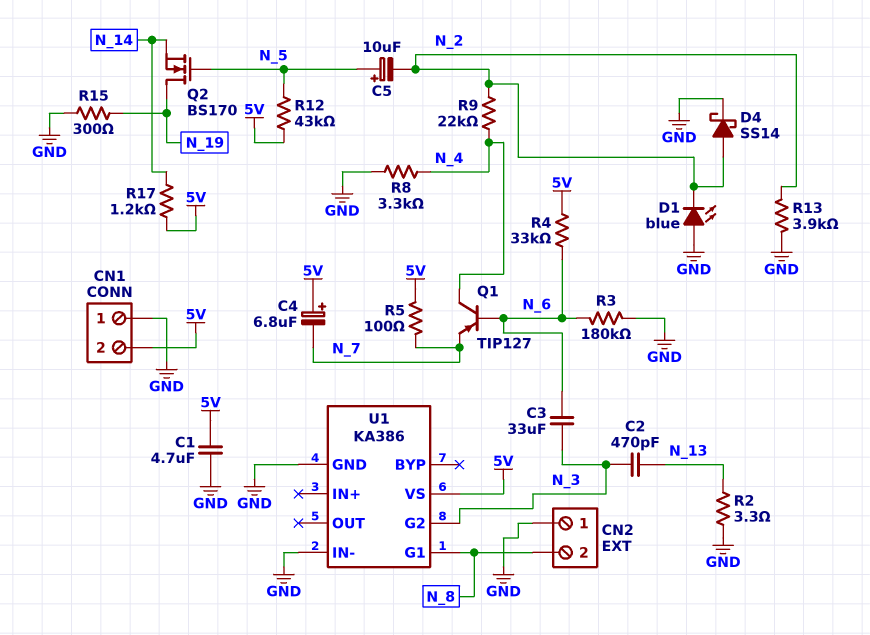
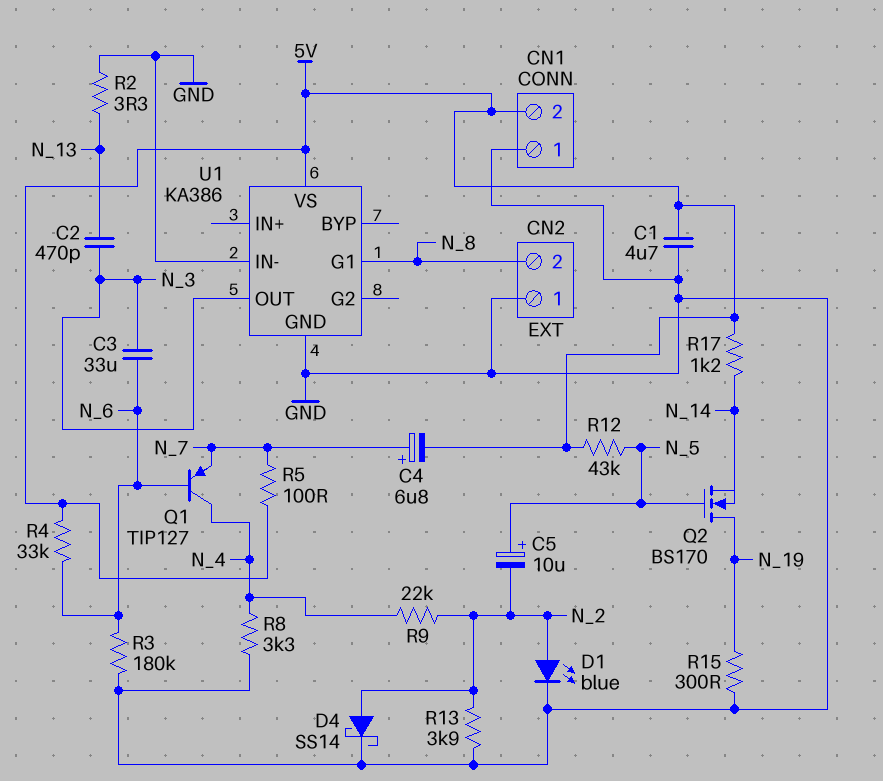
C4: 6.8uF (plus 5V, minus N_7) -> 6.8uF (plus N_7, minus 5V)
D1: LED blue (A GND, K N_2) -> LED blue (A N_2, K GND)
U1 pin G2: N_3 -> none
U1 pin OUT: none -> N_3

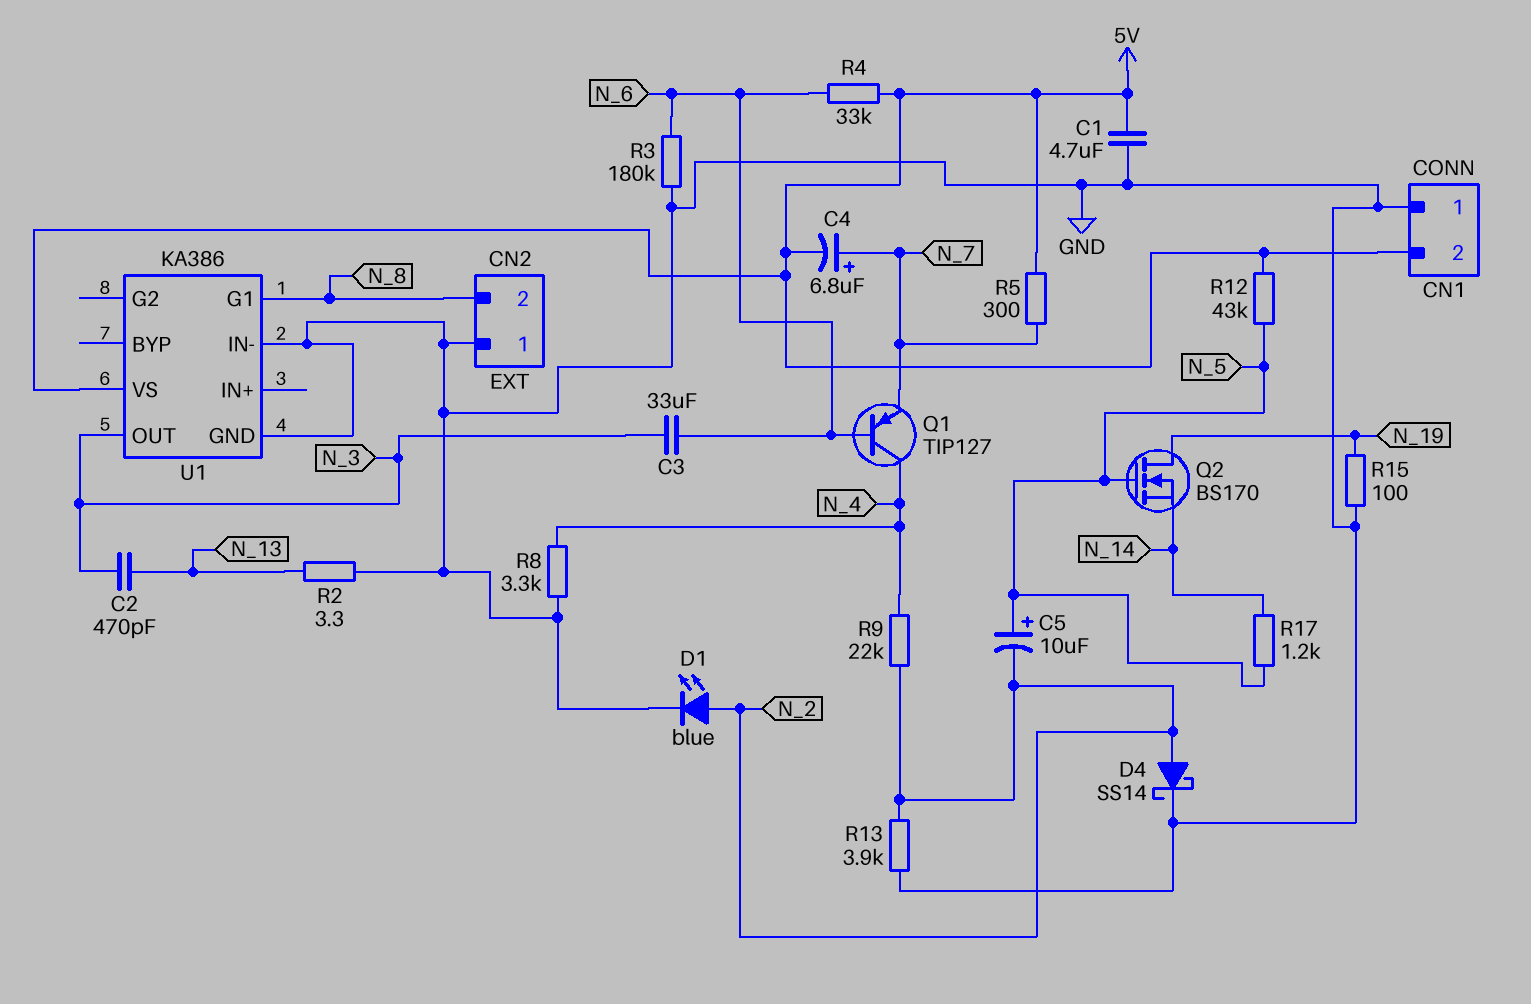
R5: 100 (5V, N_7) -> 300 (5V, N_7)
R15: 300 (GND, N_19) -> 100 (GND, N_19)
R17: 1.2k (5V, N_14) -> 1.2k (N_5, N_14)

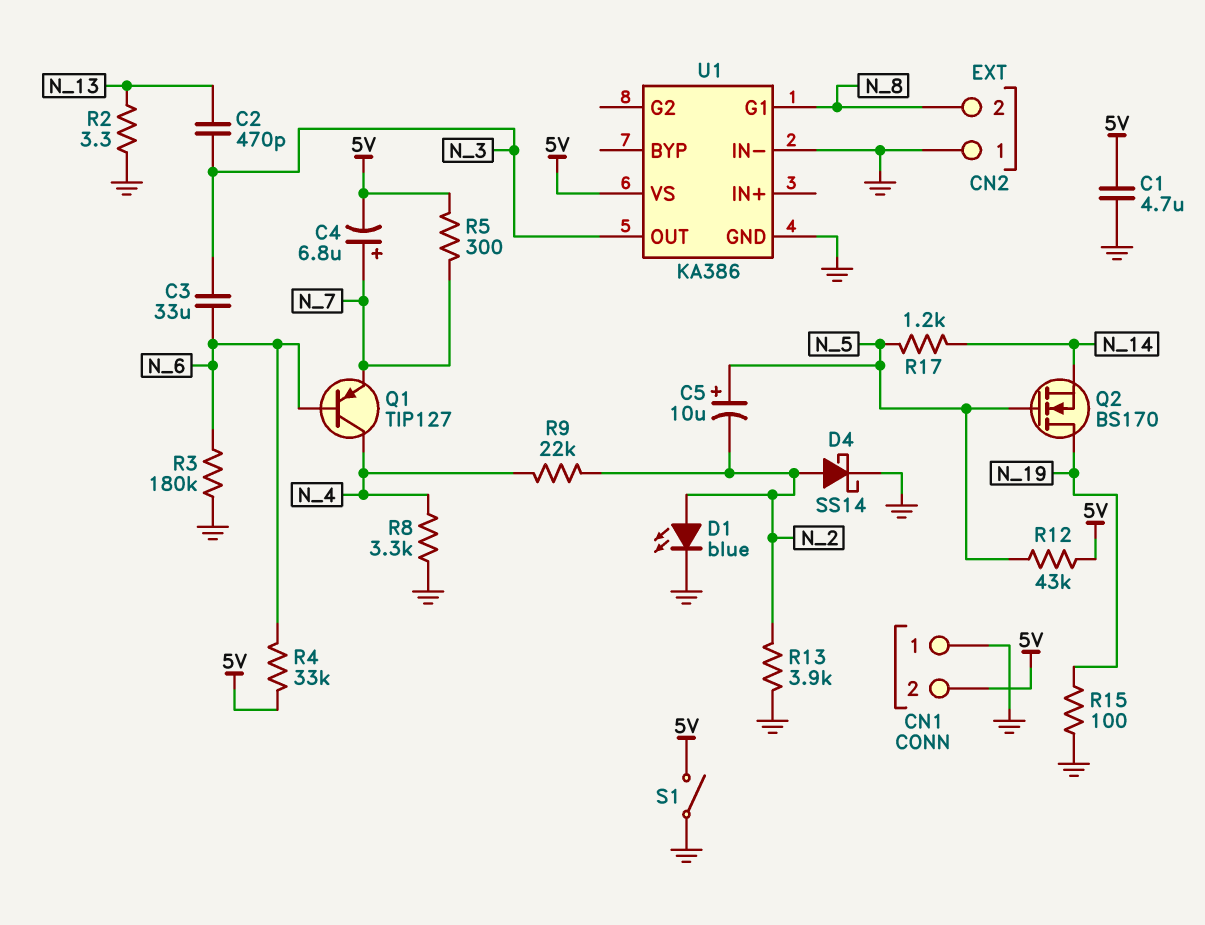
S1: none -> switch (5V, GND)

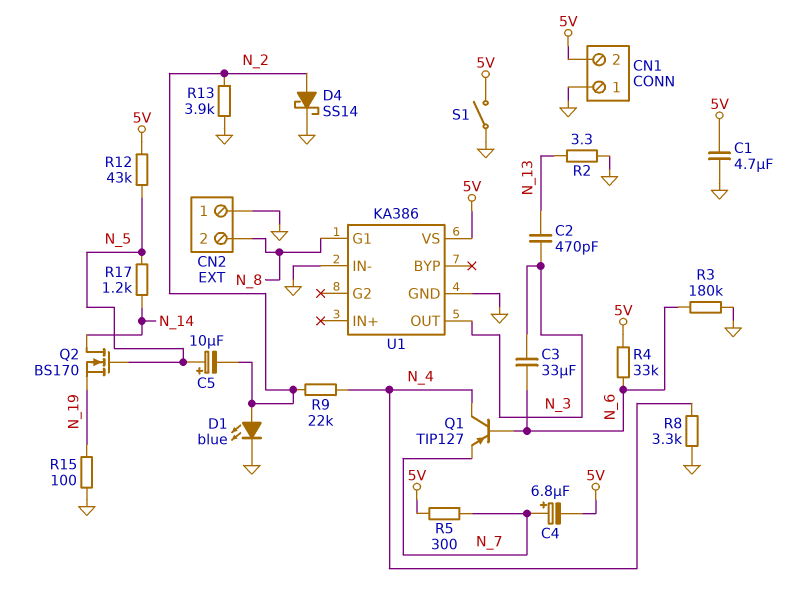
Q2: NMOS BS170 (G N_5, D N_19, S N_14) -> NMOS BS170 (G N_5, D N_14, S N_19)

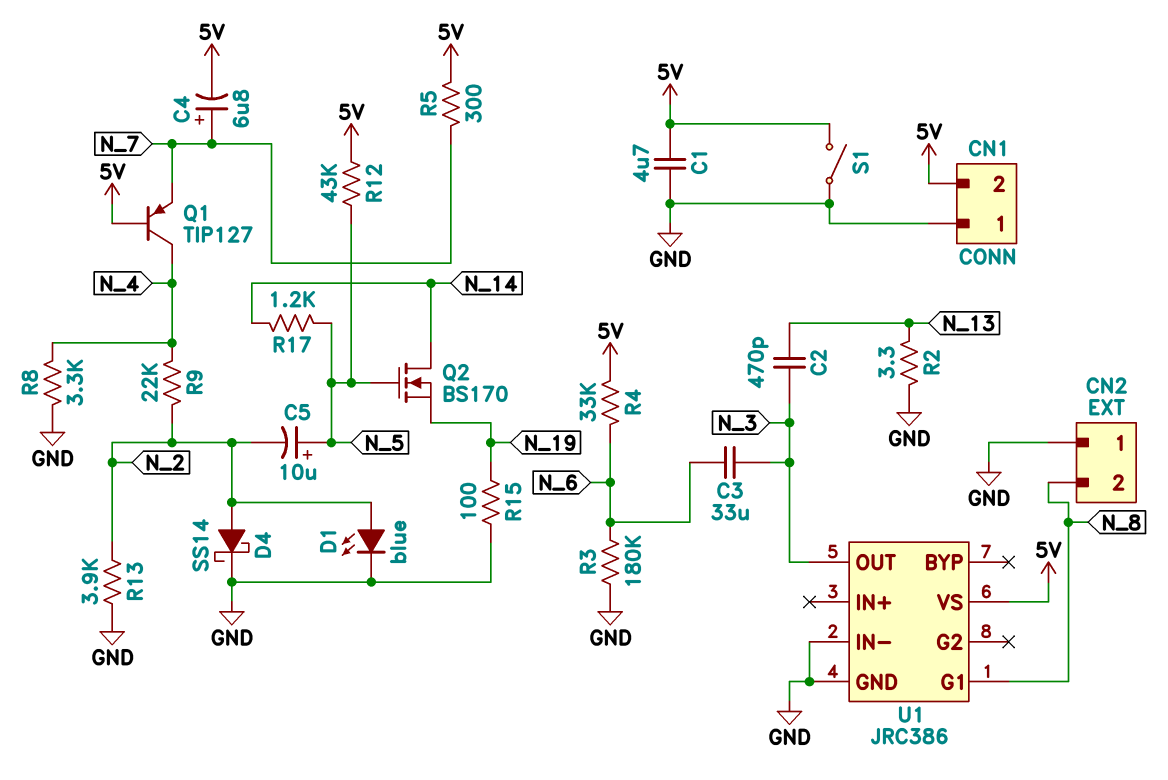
Q1: PNP TIP127 (B N_6, C N_4, E N_7) -> PNP TIP127 (B 5V, C N_4, E N_7)
U1: KA386 -> JRC386

